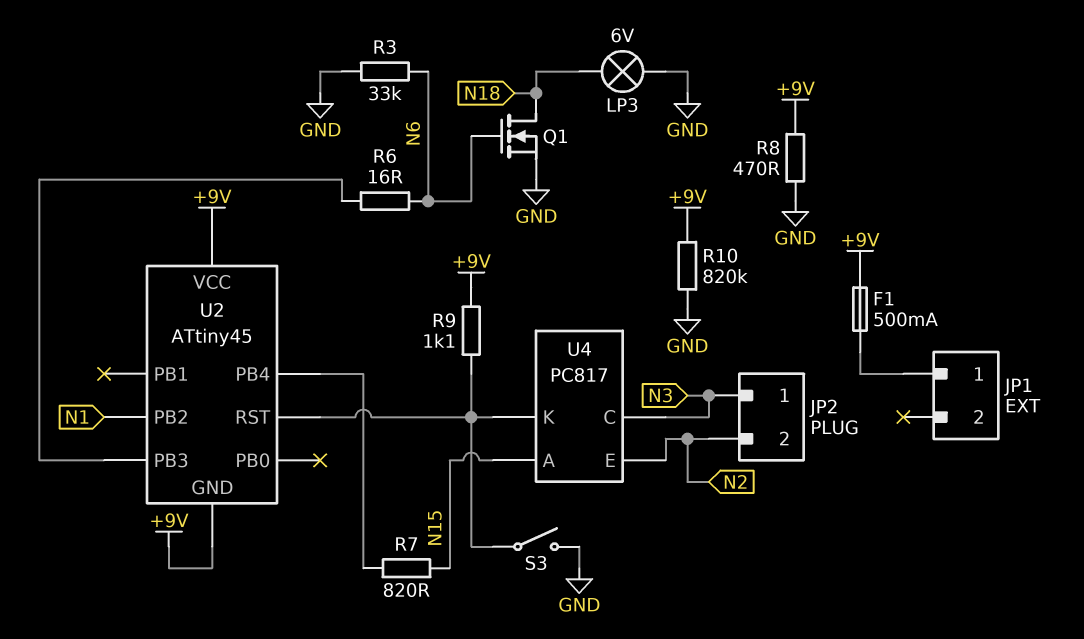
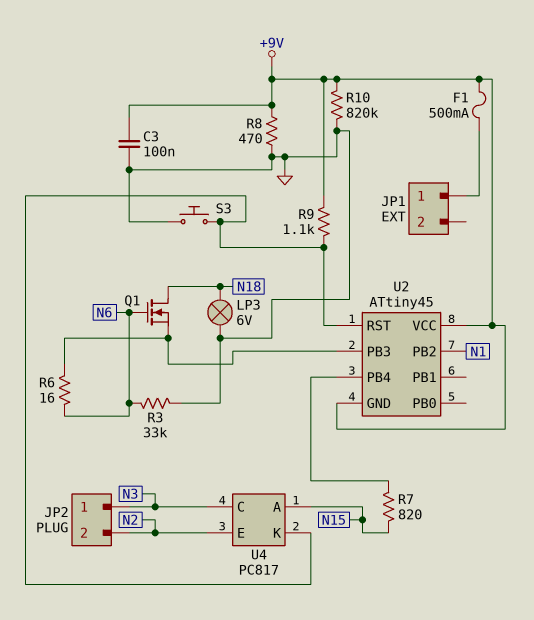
C3: none -> 100nF (+9V, GND)
Q1: NMOS (G N6, D N18, S GND) -> NMOS (G N6, D N18, S U2/PB3)
S3: switch (GND, U2/RST) -> button (GND, U2/RST)

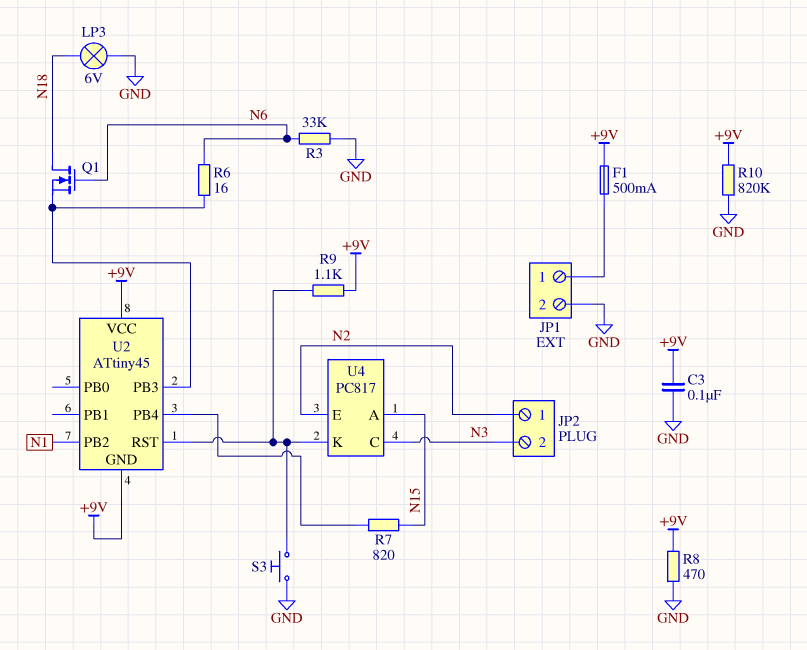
JP1 pin 2: none -> GND
JP2 pin 1: N3 -> N2
JP2 pin 2: N2 -> N3

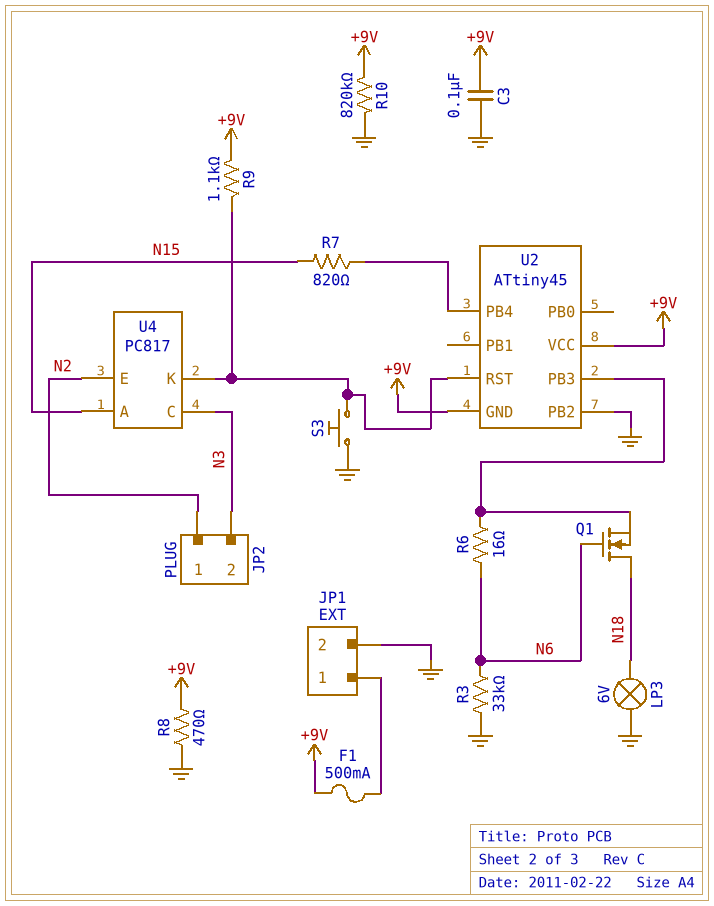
U2 pin PB2: N1 -> GND

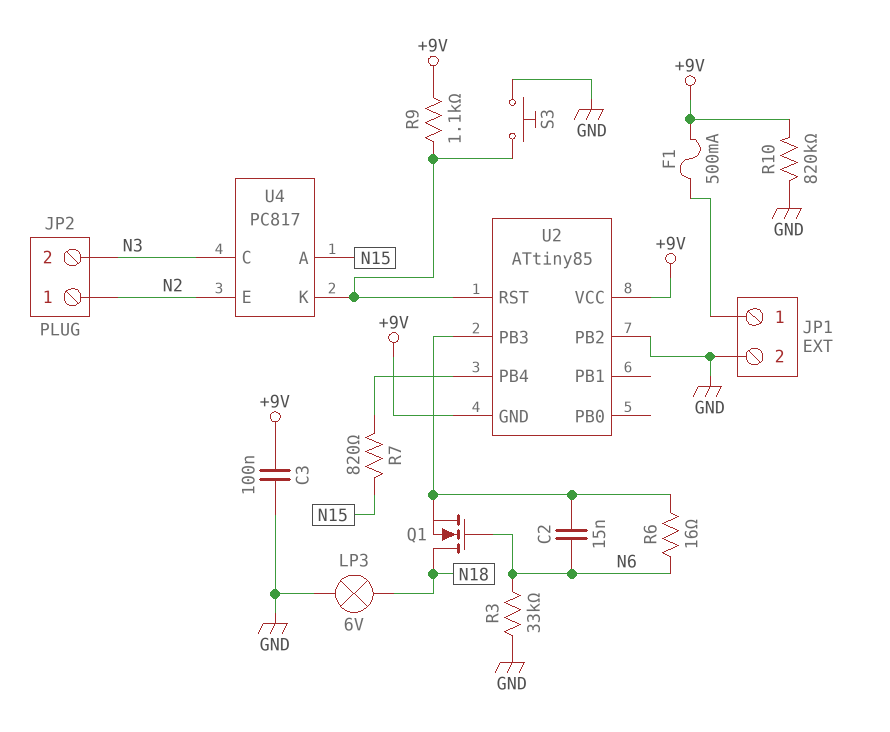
C2: none -> 15nF (N6, U2/PB3)
R8: 470 (+9V, GND) -> none
U2: ATtiny45 -> ATtiny85

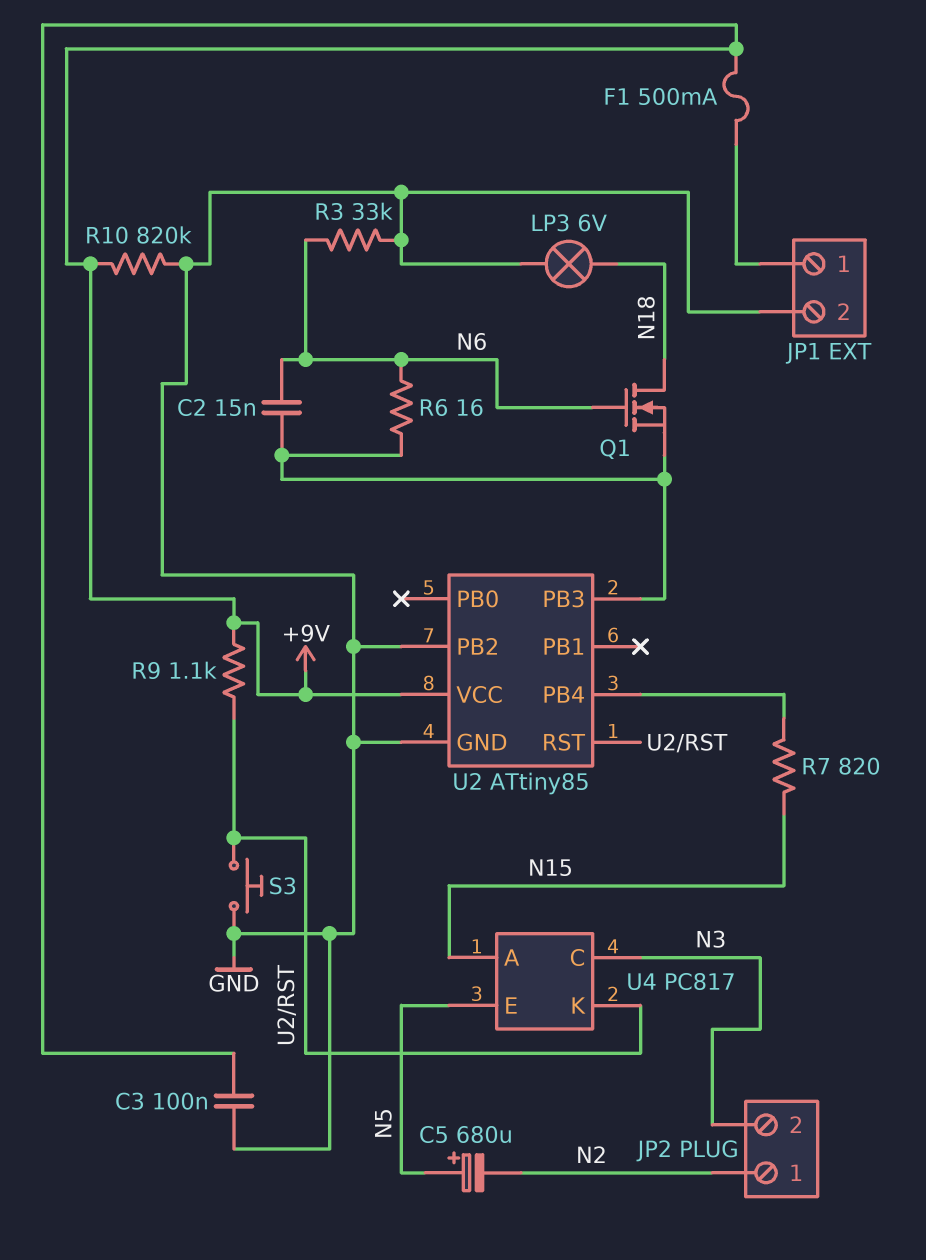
C5: none -> 680uF (plus N5, minus N2)
U2 pin GND: +9V -> GND
U4 pin E: N2 -> N5

